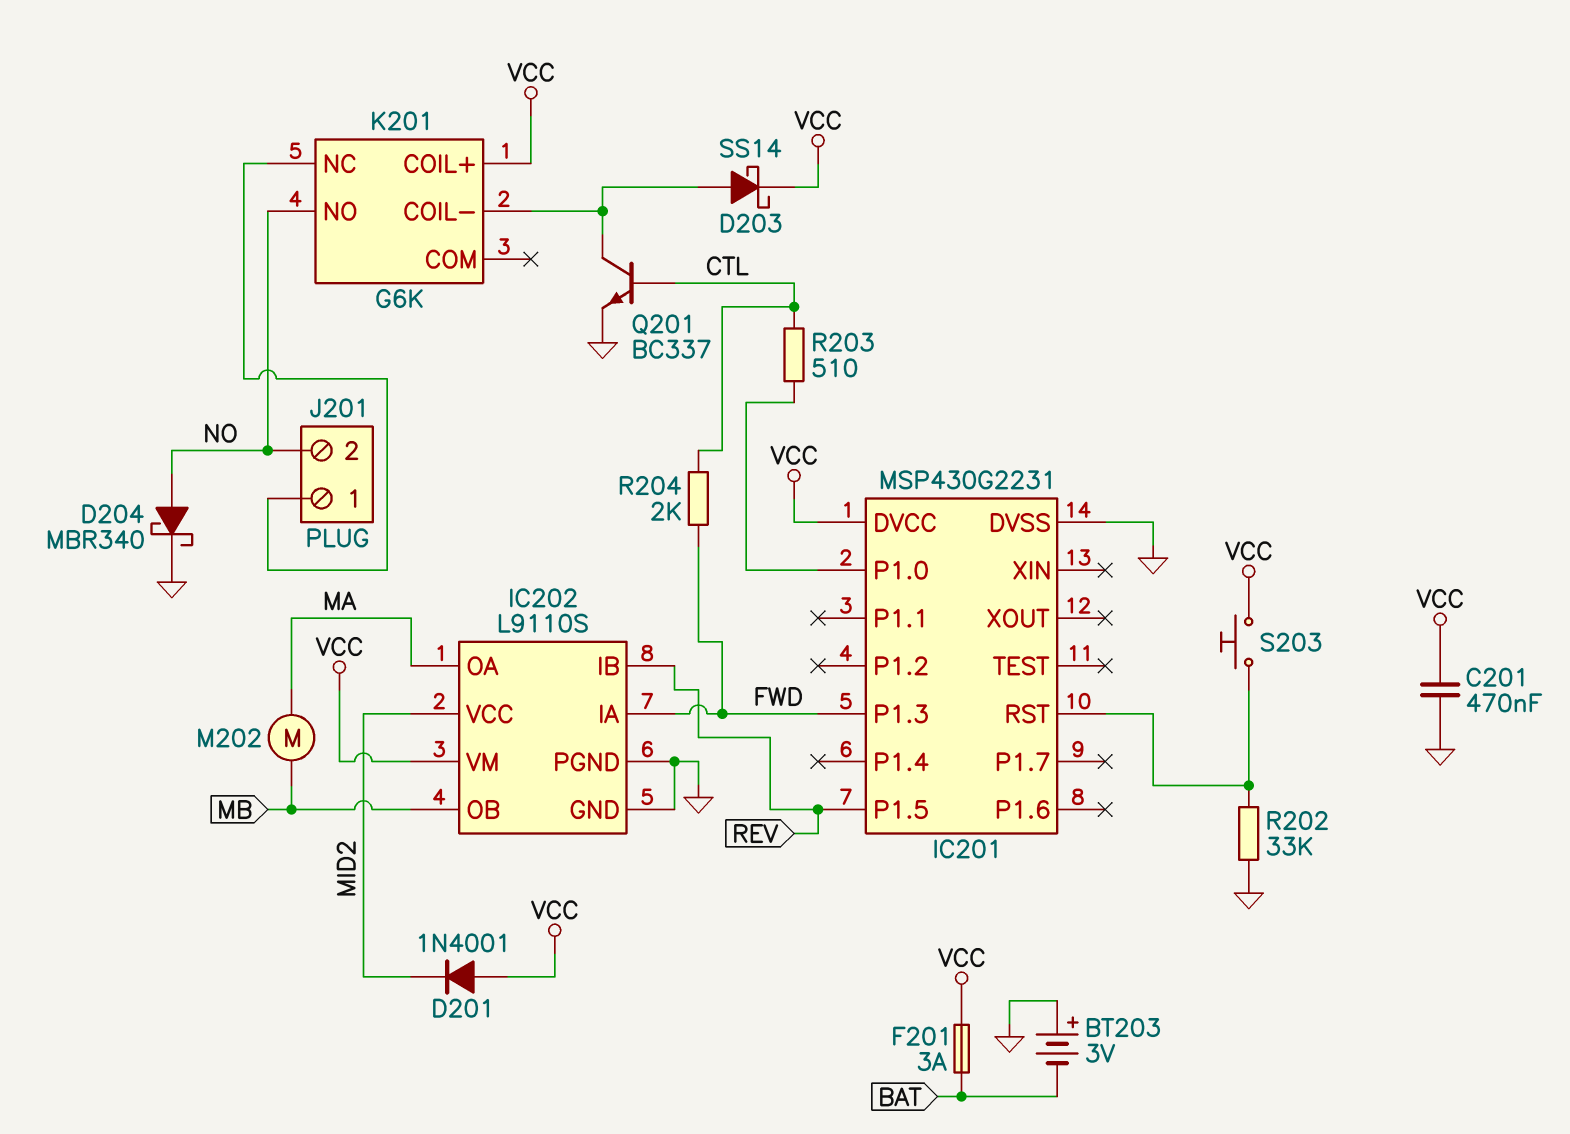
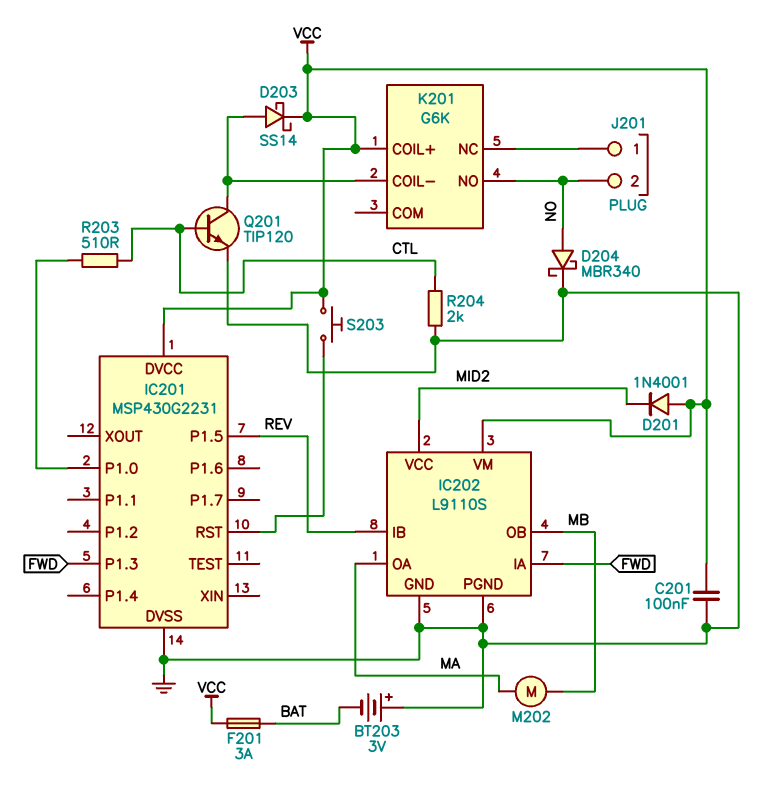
C201: 470nF (GND, VCC) -> 100nF (GND, VCC)
Q201: NPN BC337 (B CTL, C K201/COIL-, E GND) -> NPN TIP120 (B CTL, C K201/COIL-, E GND)
R202: 33k (GND, IC201/RST) -> none
R204: 2k (CTL, FWD) -> 2k (CTL, GND)

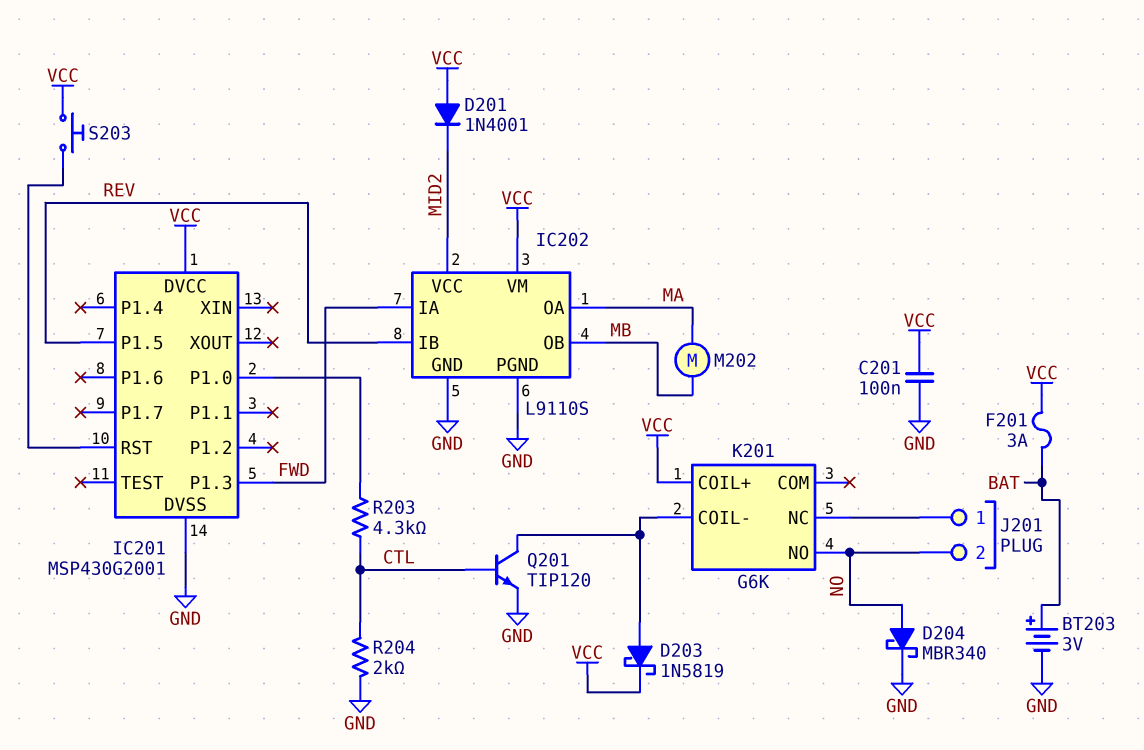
BT203: 3V (plus GND, minus BAT) -> 3V (plus BAT, minus GND)
D203: schottky SS14 (A K201/COIL-, K VCC) -> schottky 1N5819 (A K201/COIL-, K VCC)
IC201: MSP430G2231 -> MSP430G2001
R203: 510 (CTL, IC201/P1.0) -> 4.3k (CTL, IC201/P1.0)

